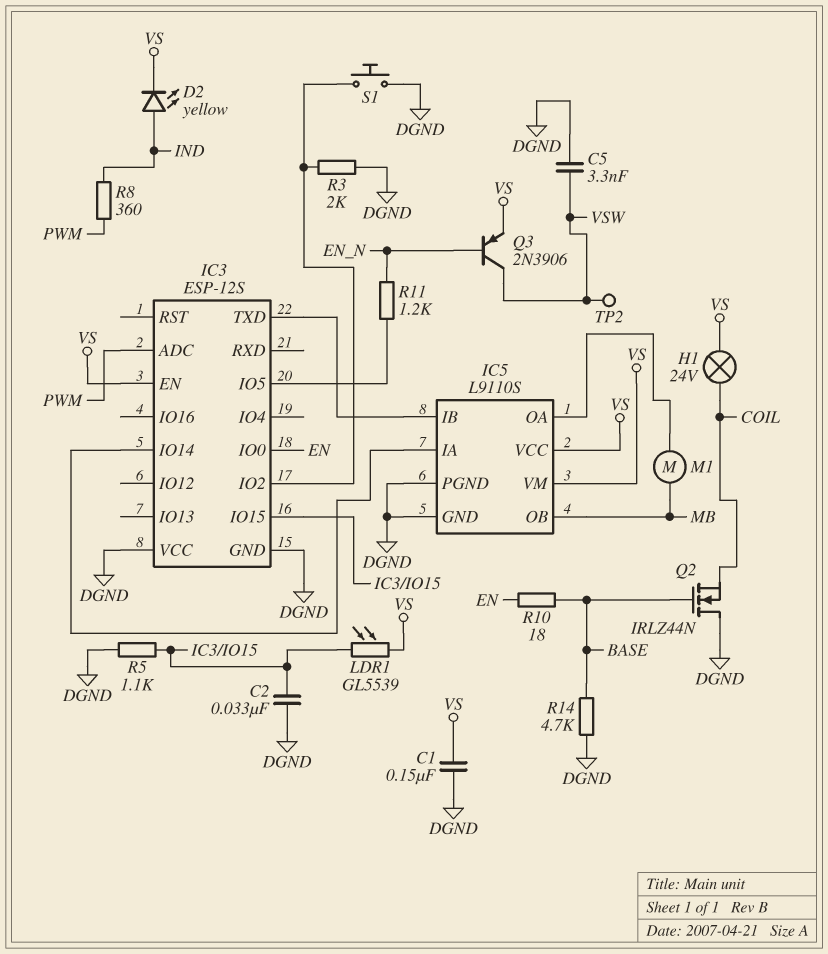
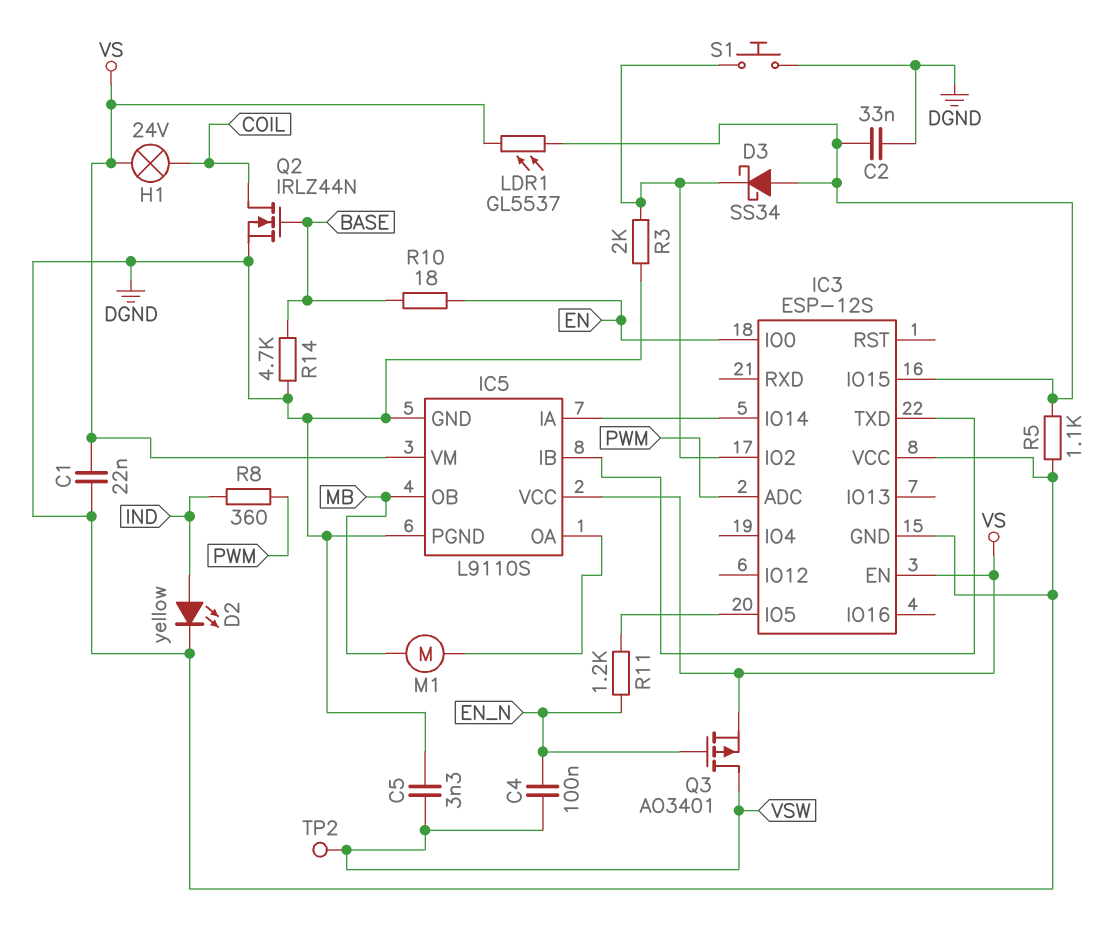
C1: 150nF (DGND, VS) -> 22nF (DGND, VS)
C4: none -> 100nF (EN_N, VSW)
D2: LED yellow (A IND, K VS) -> LED yellow (A IND, K DGND)
D3: none -> schottky SS34 (A IC3/IO15, K IC3/IO2)
LDR1: GL5539 (IC3/IO15, VS) -> GL5537 (IC3/IO15, VS)
Q2: NMOS IRLZ44N (G BASE, D DGND, S COIL) -> NMOS IRLZ44N (G BASE, D COIL, S DGND)
Q3: PNP 2N3906 (B EN_N, C VSW, E VS) -> PMOS AO3401 (G EN_N, D VSW, S VS)

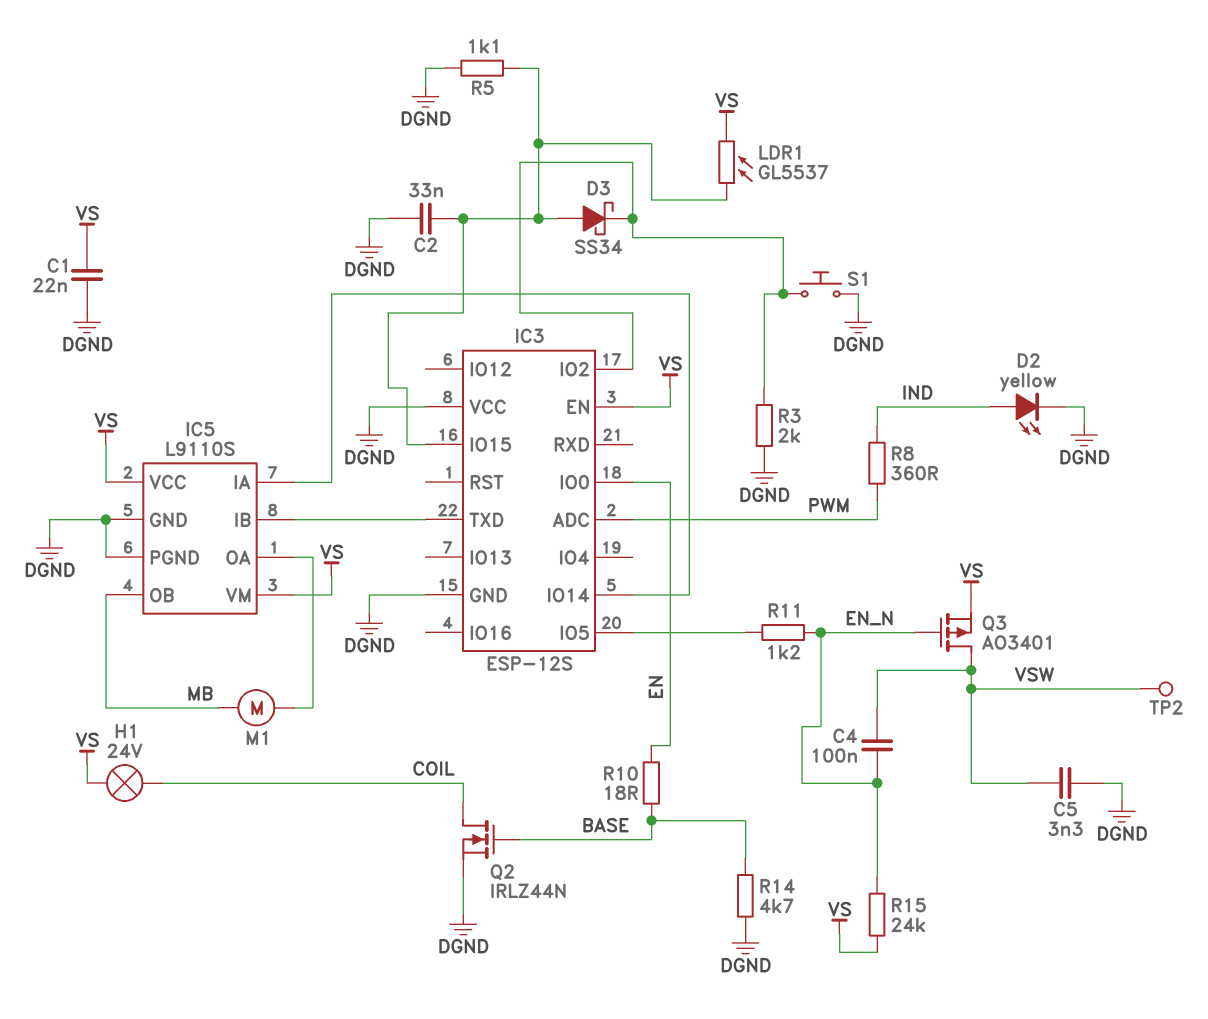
R15: none -> 24k (EN_N, VS)

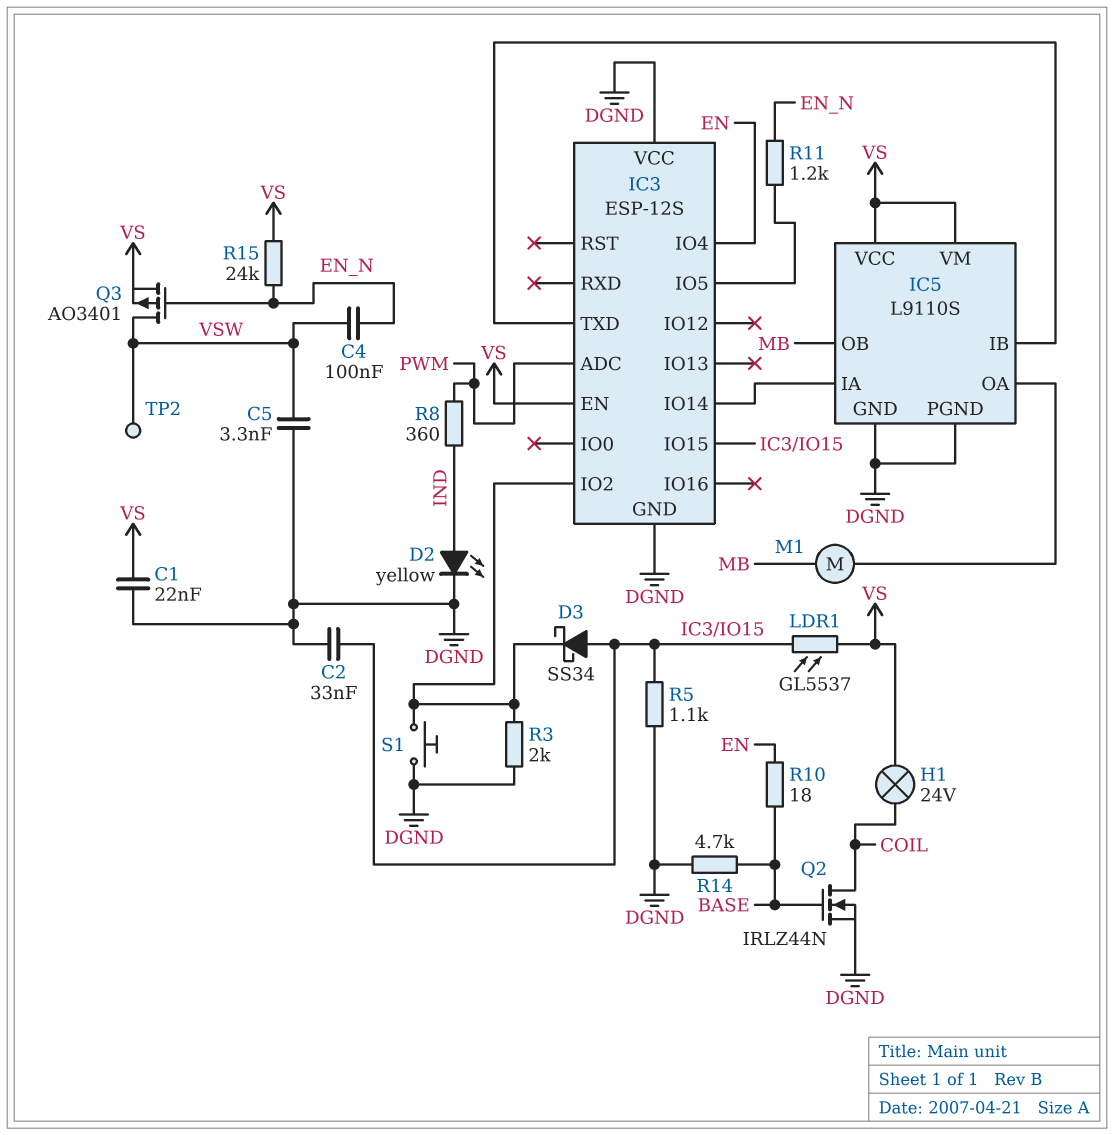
IC3 pin IO0: EN -> none
IC3 pin IO4: none -> EN

